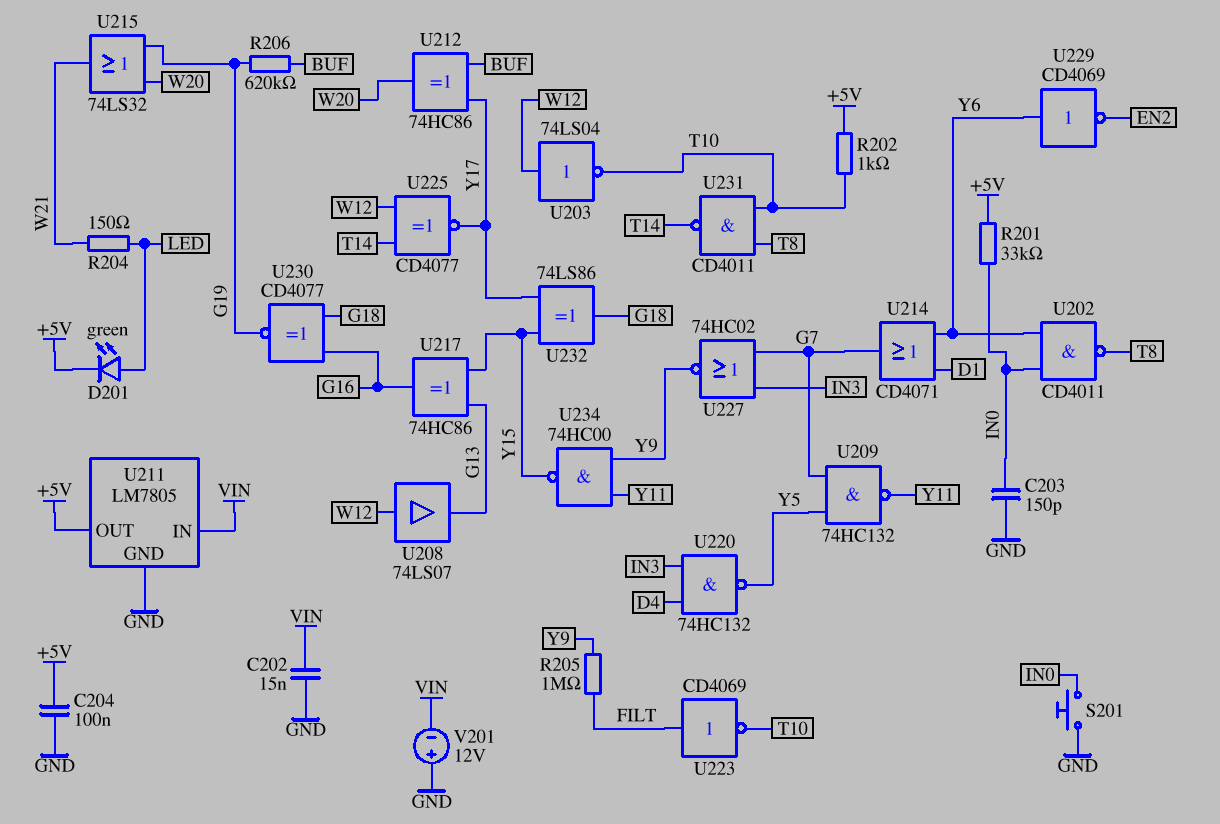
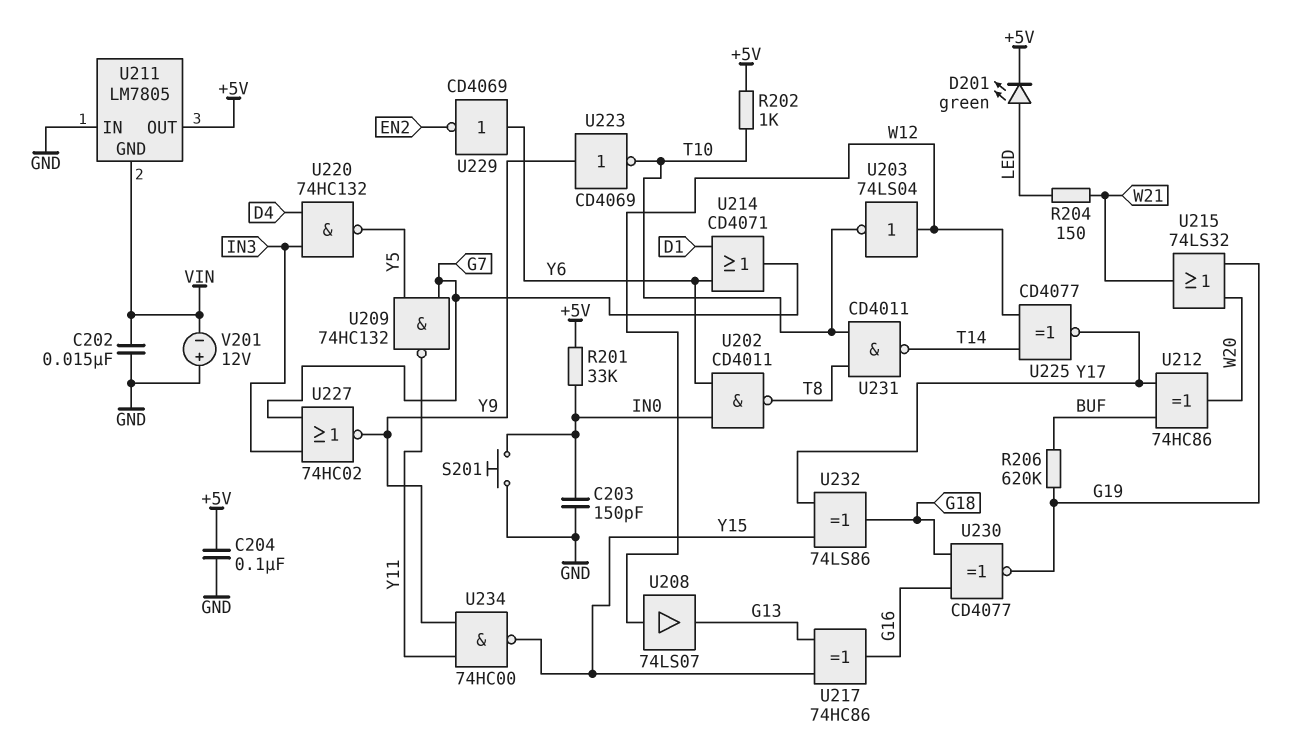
R205: 1M (FILT, Y9) -> none
U211 pin GND: GND -> VIN
U211 pin IN: VIN -> GND
U223: NOT CD4069 (in FILT, out T10) -> NOT CD4069 (in Y9, out T10)

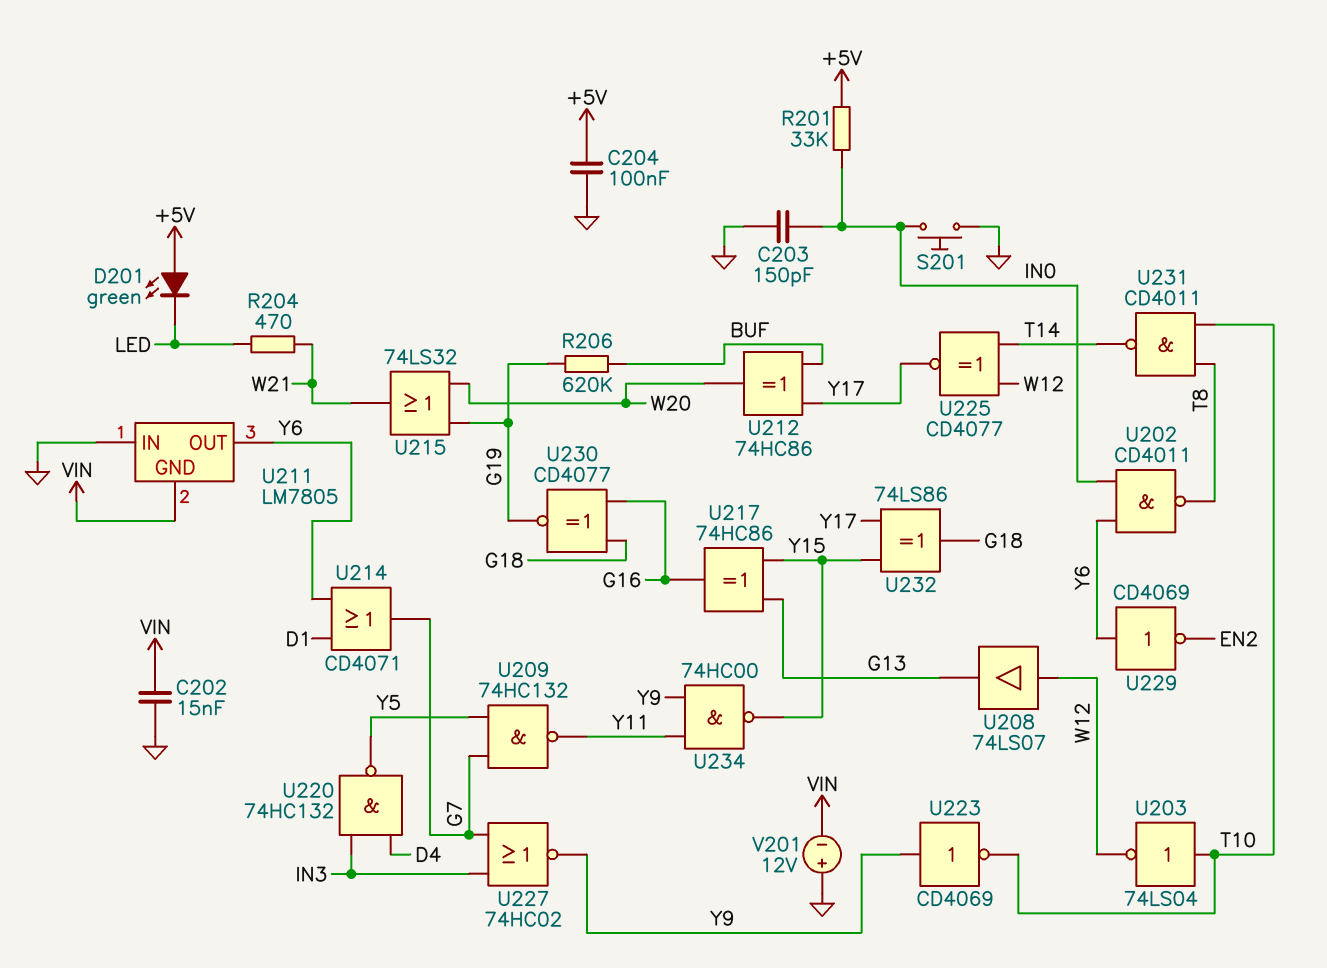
D201: LED green (A LED, K +5V) -> LED green (A +5V, K LED)
R202: 1k (+5V, T10) -> none
R204: 150 (LED, W21) -> 470 (LED, W21)
U203: NOT 74LS04 (in W12, out T10) -> NOT 74LS04 (in T10, out W12)
U211 pin OUT: +5V -> Y6

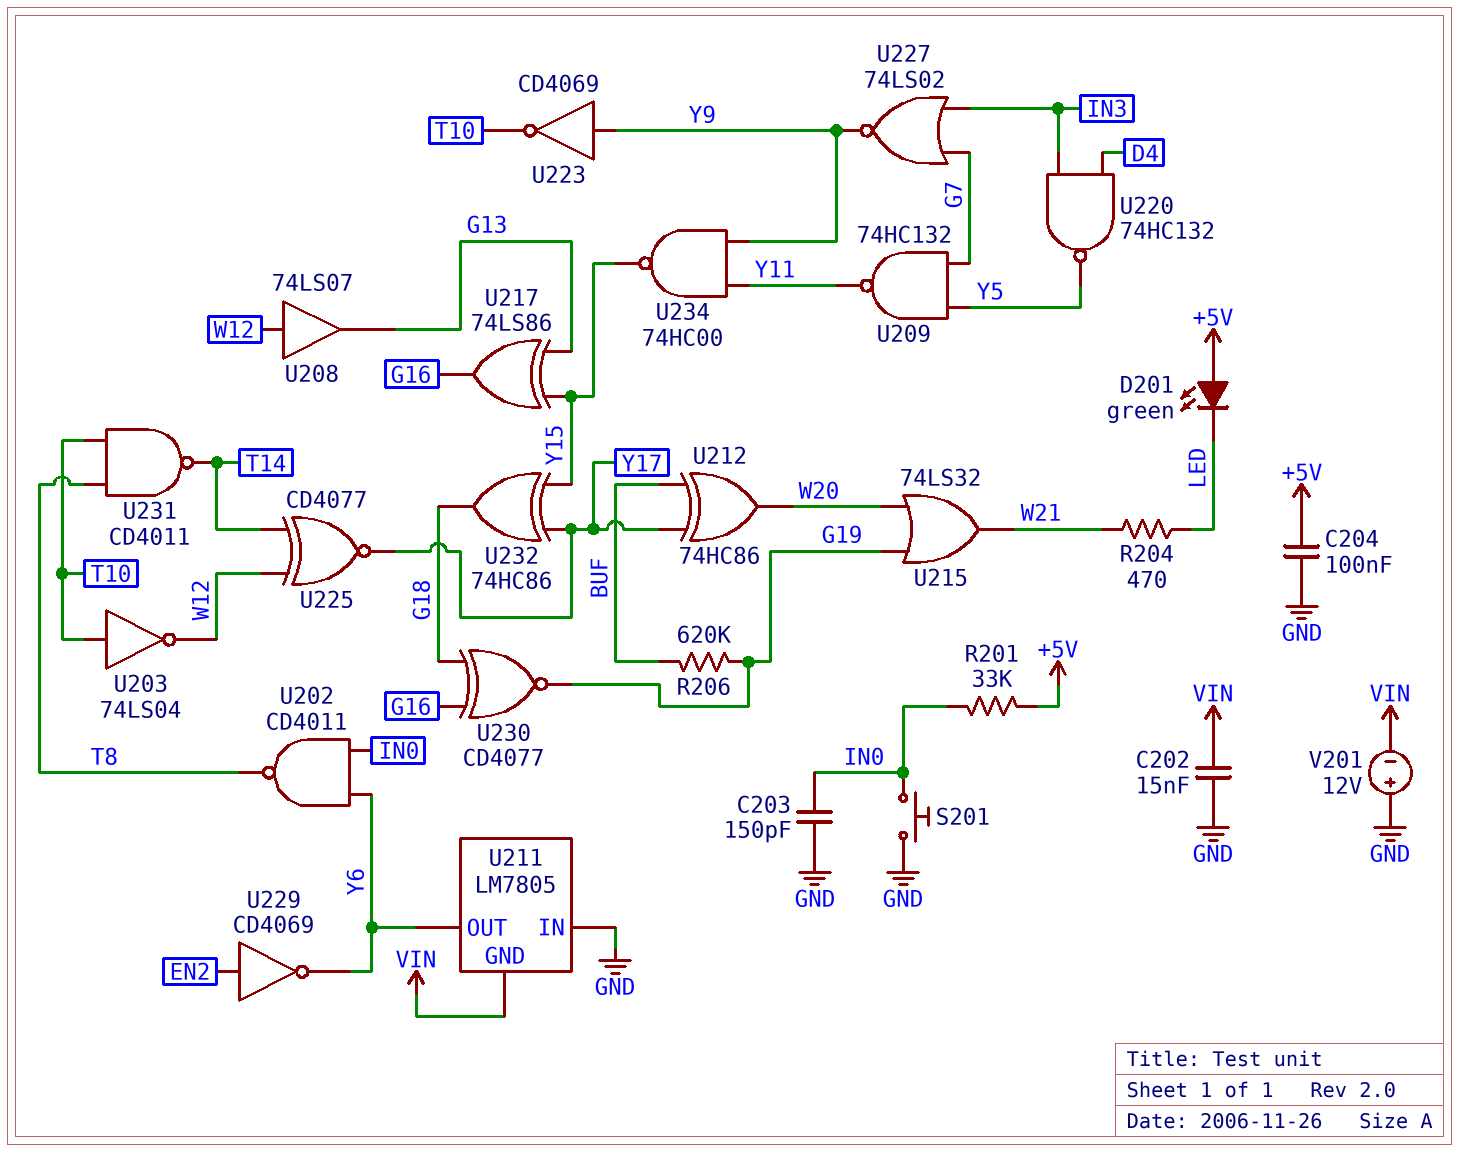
U214: OR CD4071 (in D1, in Y6, out G7) -> none
U217: XOR 74HC86 (in G13, in Y15, out G16) -> XOR 74LS86 (in G13, in Y15, out G16)
U227: NOR 74HC02 (in G7, in IN3, out Y9) -> NOR 74LS02 (in G7, in IN3, out Y9)
U229: NOT CD4069 (in Y6, out EN2) -> NOT CD4069 (in EN2, out Y6)
U232: XOR 74LS86 (in Y15, in Y17, out G18) -> XOR 74HC86 (in Y15, in Y17, out G18)

